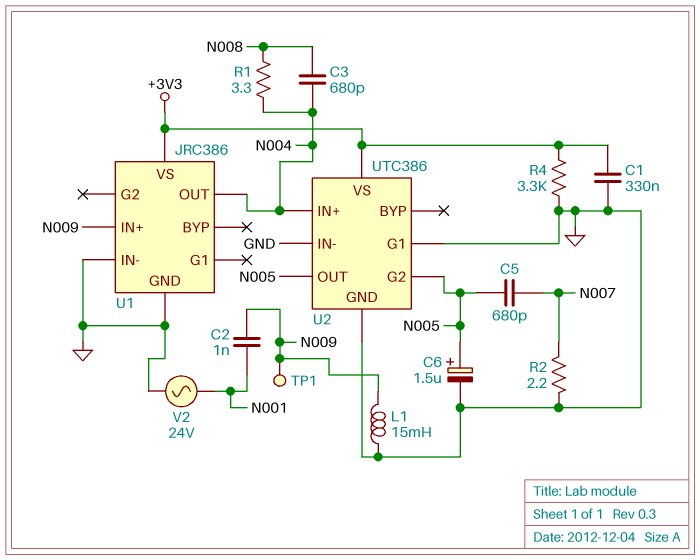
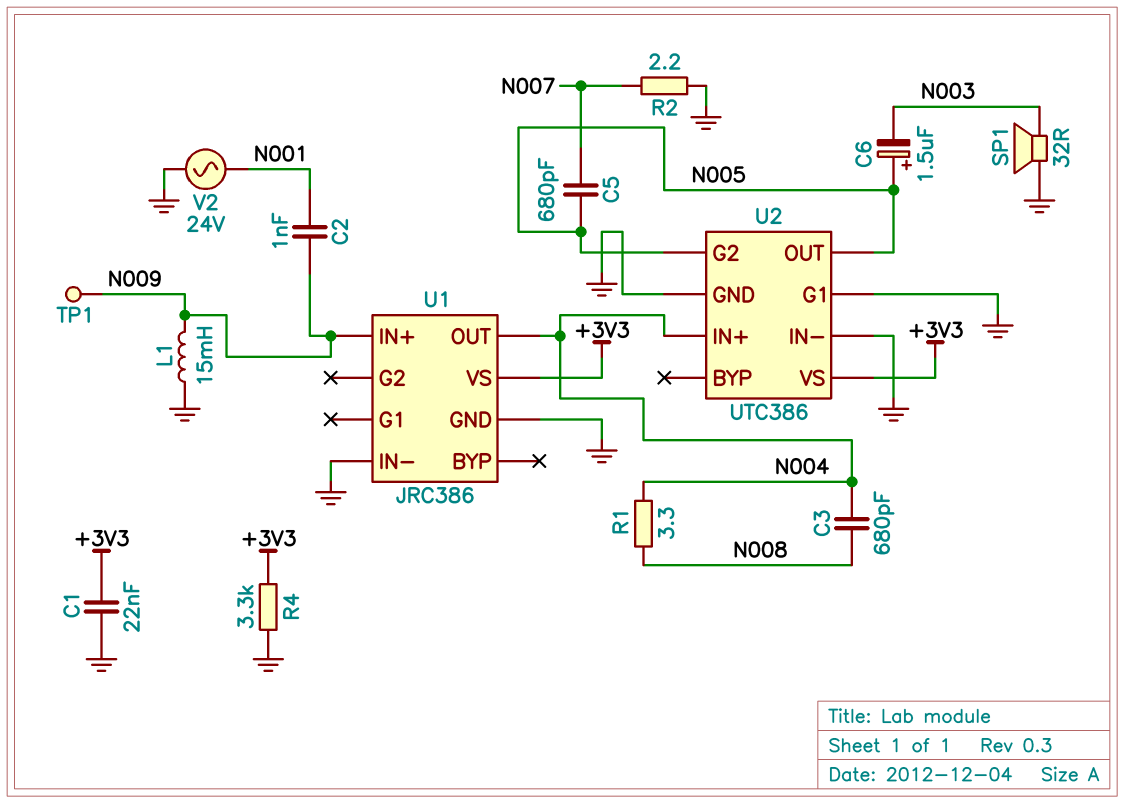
C1: 330nF (+3V3, GND) -> 22nF (+3V3, GND)
C6: 1.5uF (plus N005, minus GND) -> 1.5uF (plus N005, minus N003)
SP1: none -> speaker 32R (GND, N003)

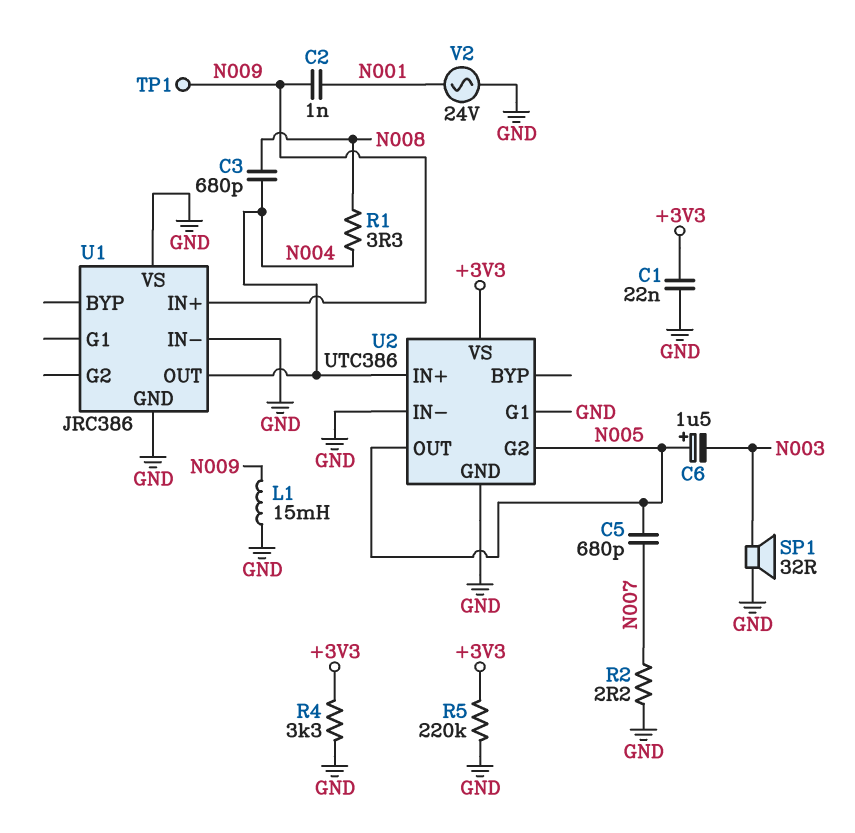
R5: none -> 220k (+3V3, GND)
U1 pin VS: +3V3 -> GND

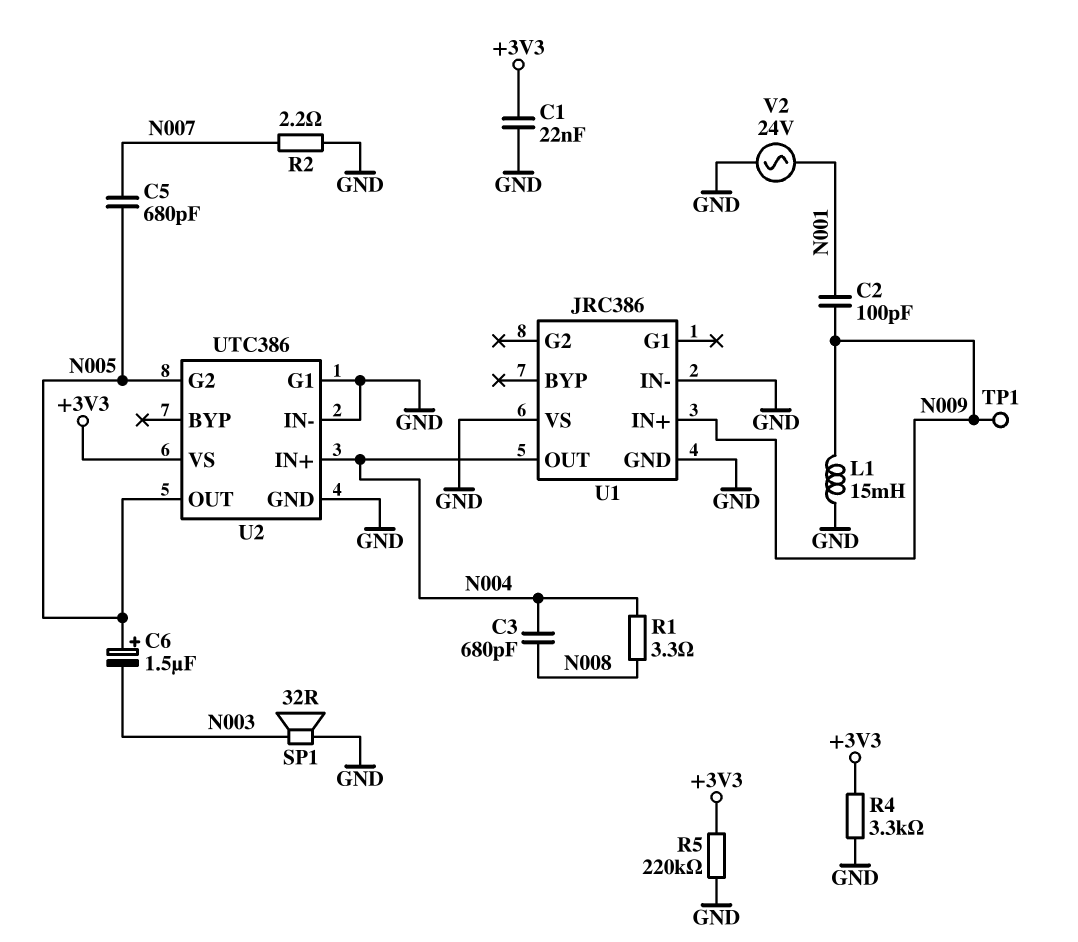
C2: 1nF (N001, N009) -> 100pF (N001, N009)

